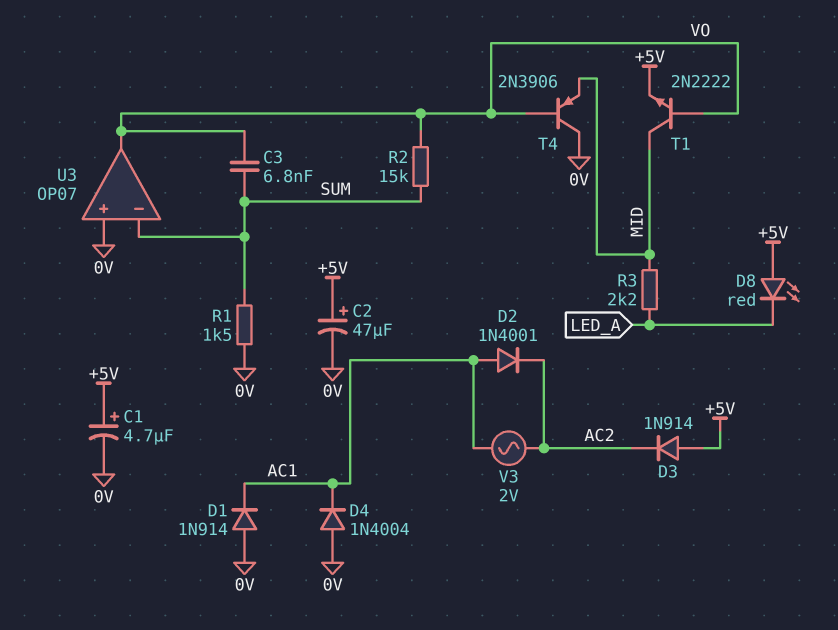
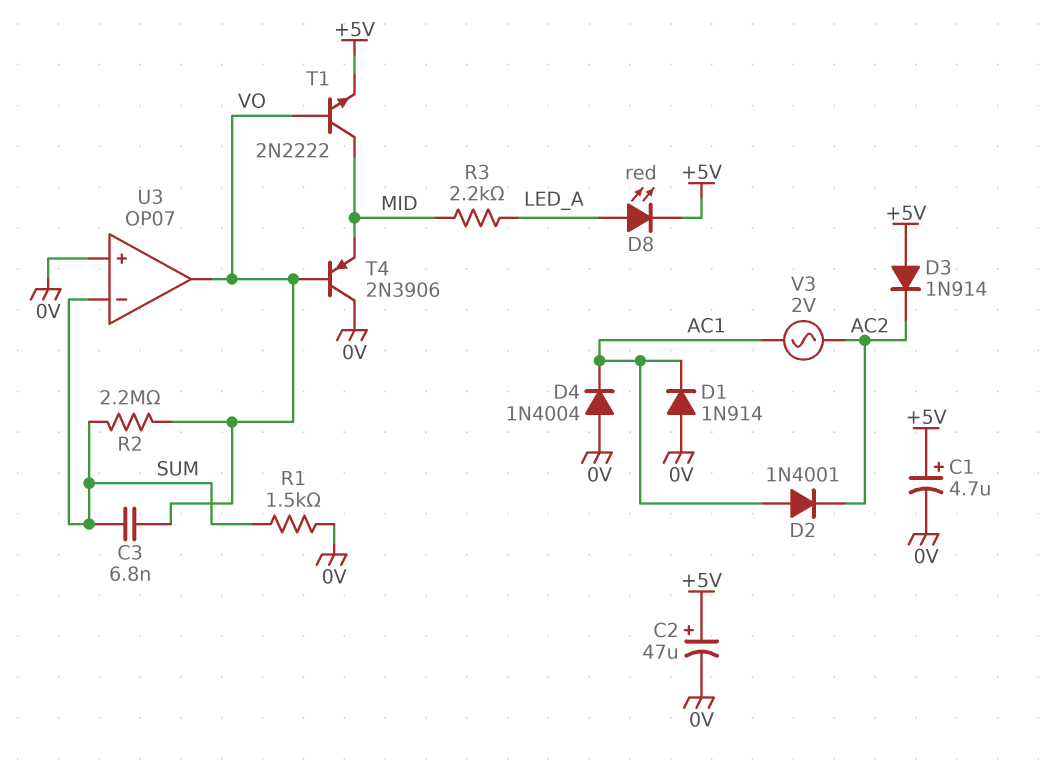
D8: LED red (A +5V, K LED_A) -> LED red (A LED_A, K +5V)
R2: 15k (SUM, VO) -> 2.2M (SUM, VO)

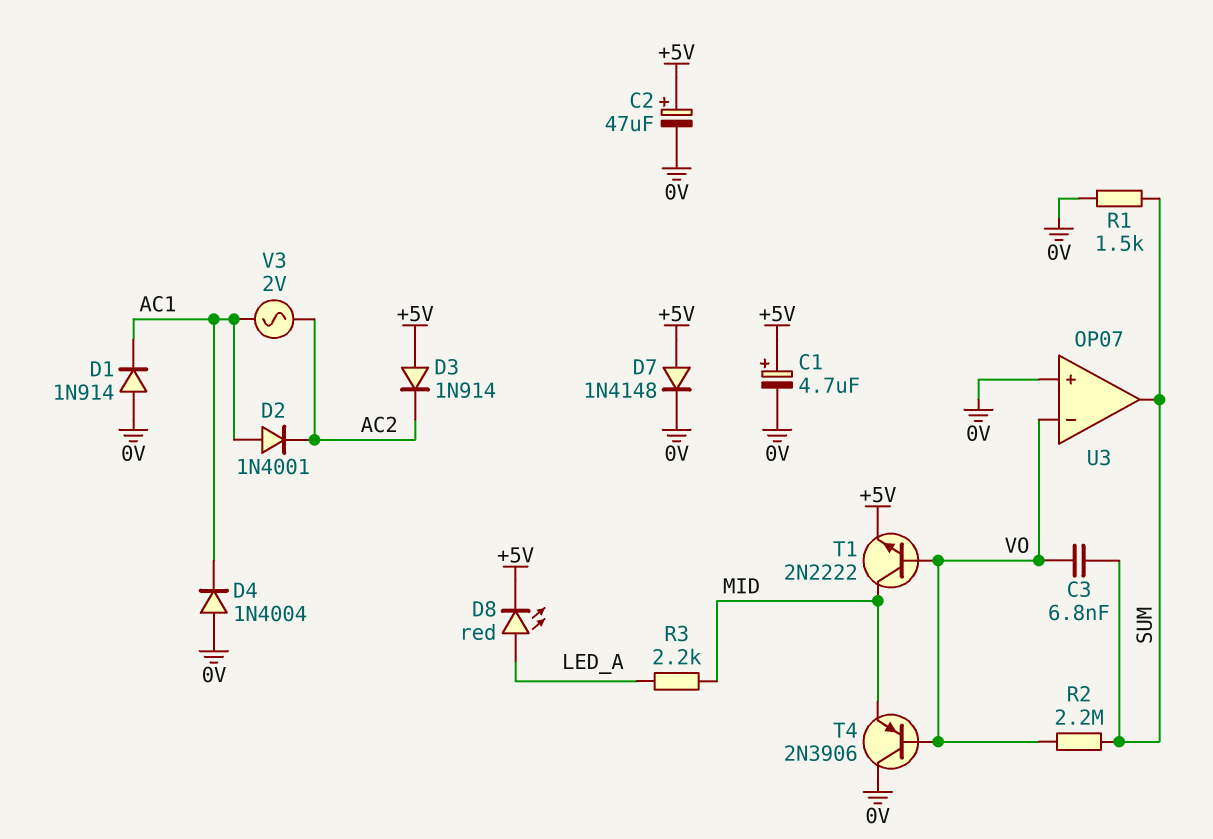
D7: none -> diode 1N4148 (A +5V, K 0V)
U3 pin in-: SUM -> VO
U3 pin out: VO -> SUM

